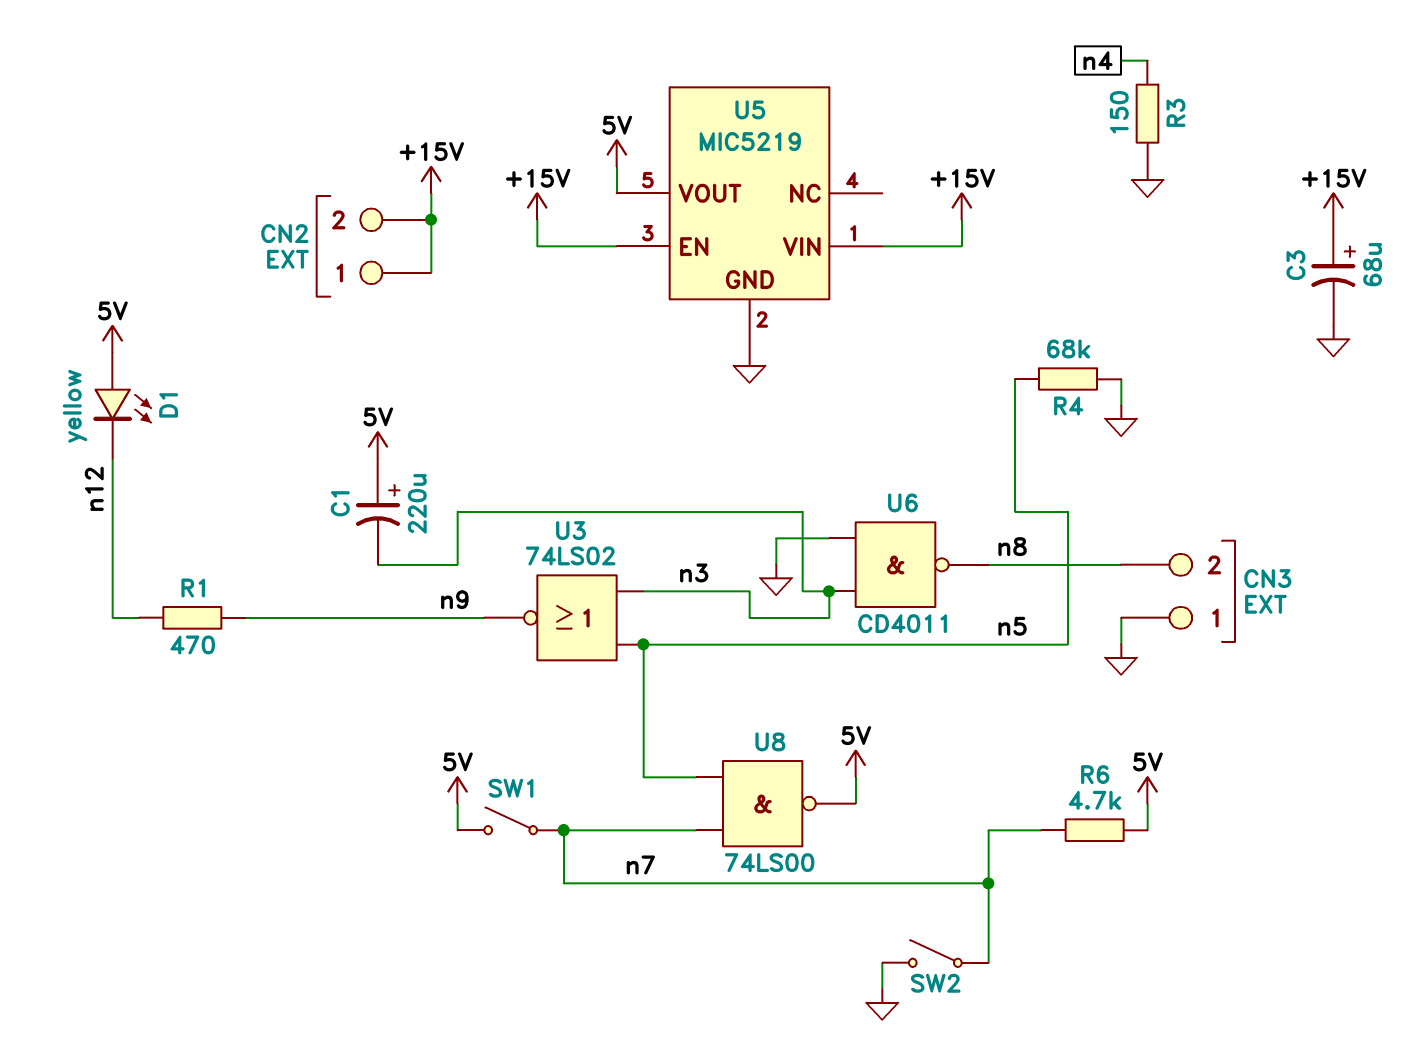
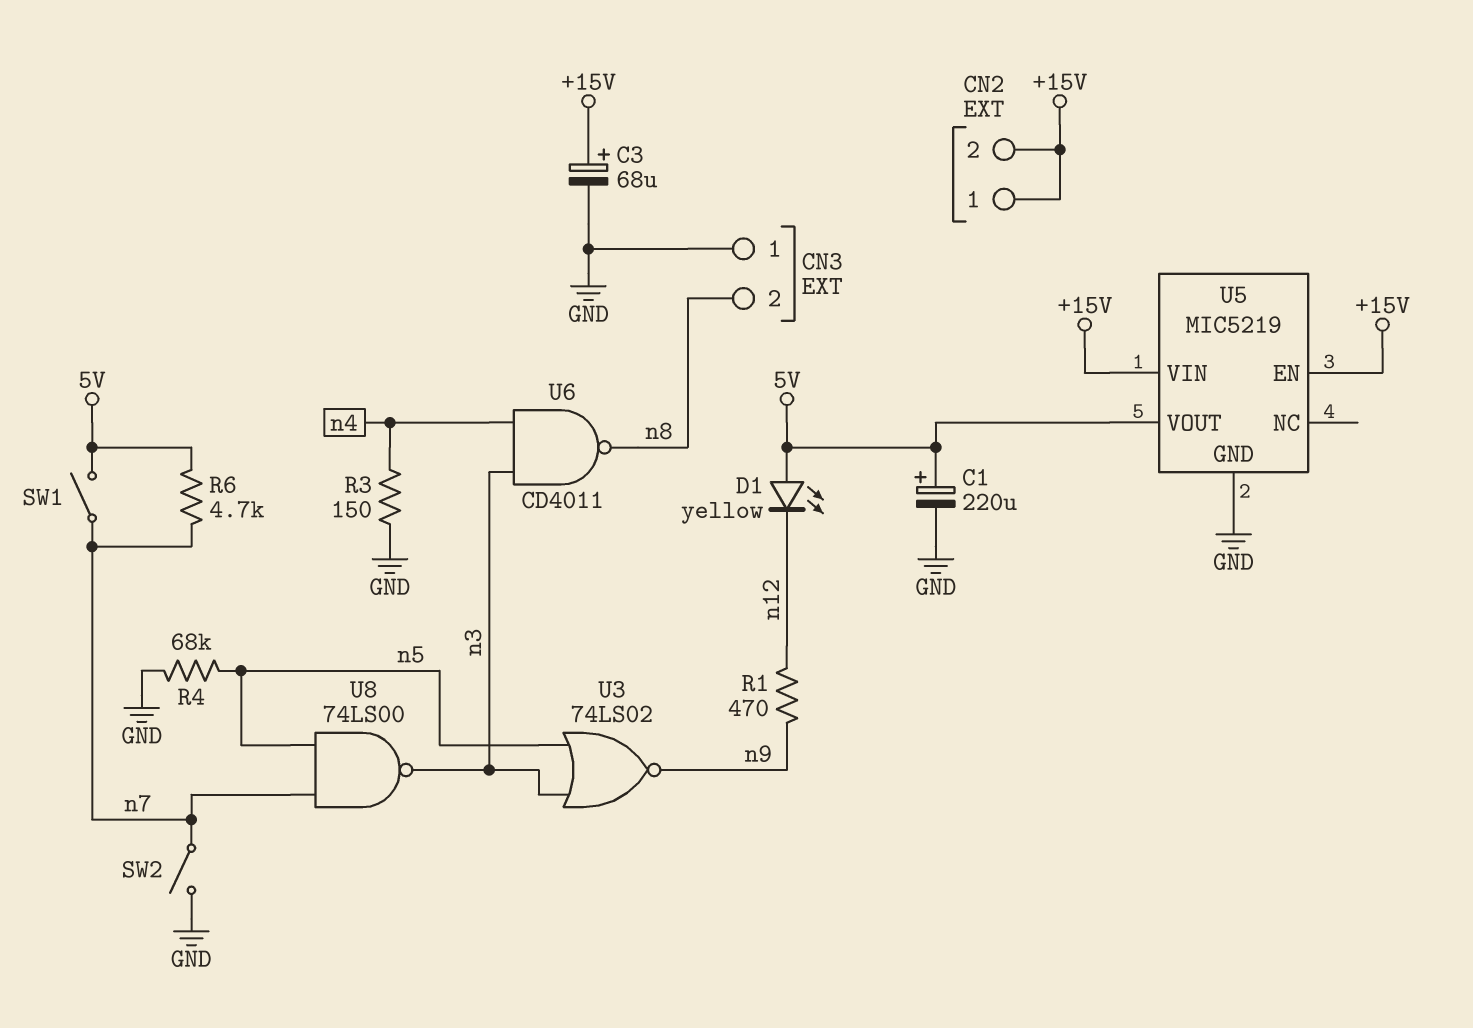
C1: 220uF (plus 5V, minus n3) -> 220uF (plus 5V, minus GND)
U6: NAND CD4011 (in GND, in n3, out n8) -> NAND CD4011 (in n3, in n4, out n8)
U8: NAND 74LS00 (in n5, in n7, out 5V) -> NAND 74LS00 (in n5, in n7, out n3)

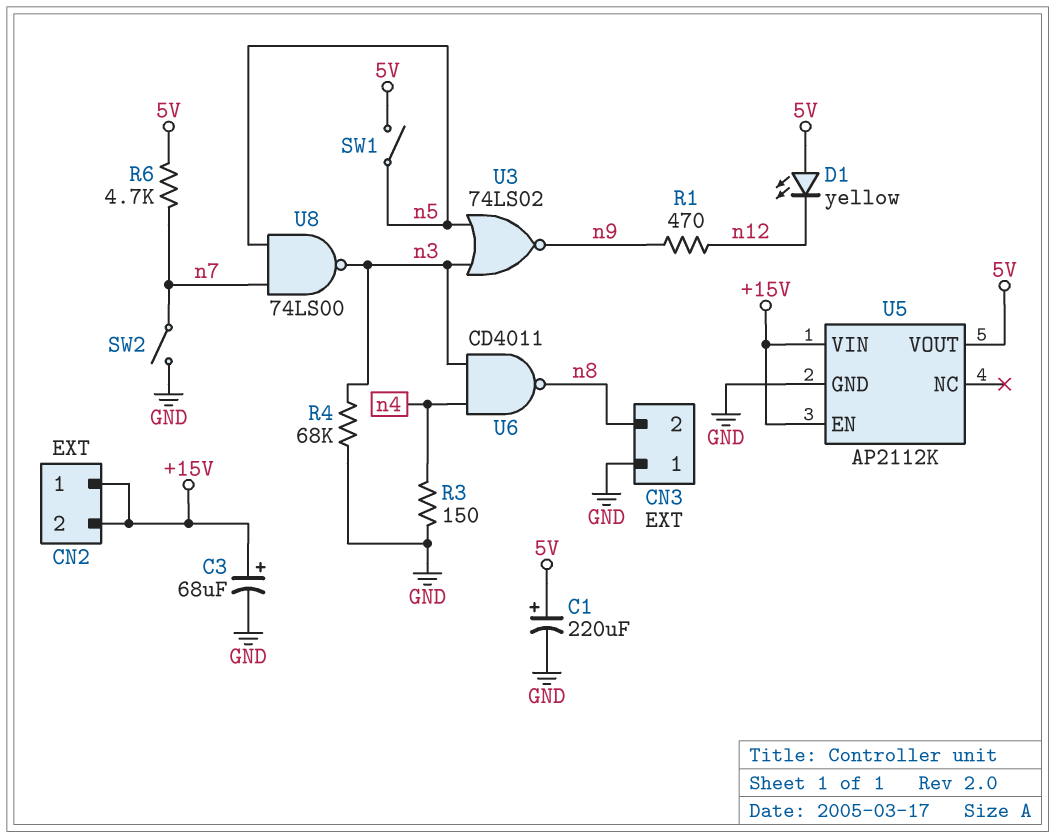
R4: 68k (GND, n5) -> 68k (GND, n3)
SW1: switch (5V, n7) -> switch (5V, n5)
U5: MIC5219 -> AP2112K

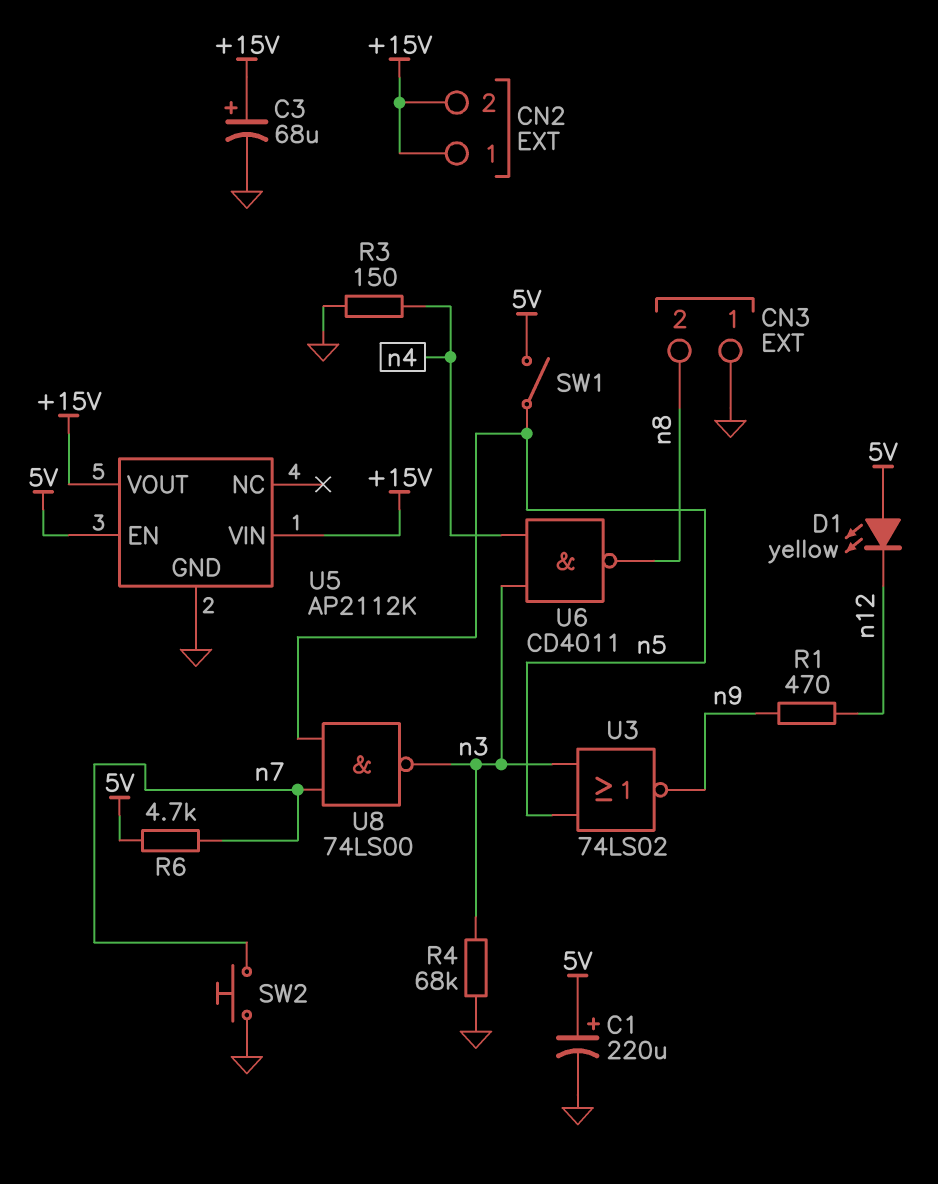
SW2: switch (GND, n7) -> button (GND, n7)
U5 pin EN: +15V -> 5V
U5 pin VOUT: 5V -> +15V

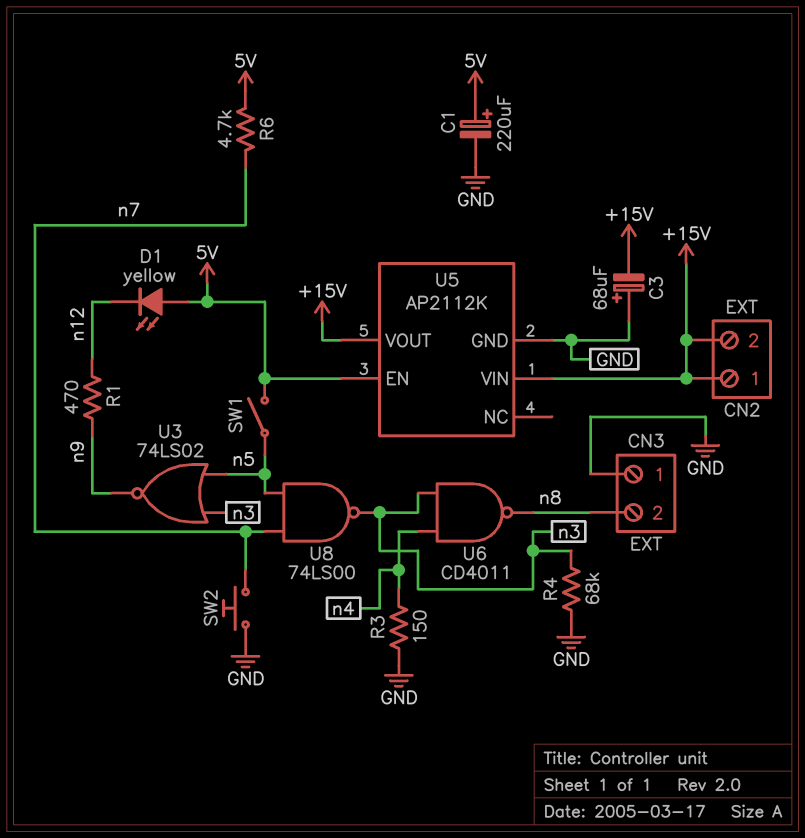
C3: 68uF (plus +15V, minus GND) -> 68uF (plus GND, minus +15V)

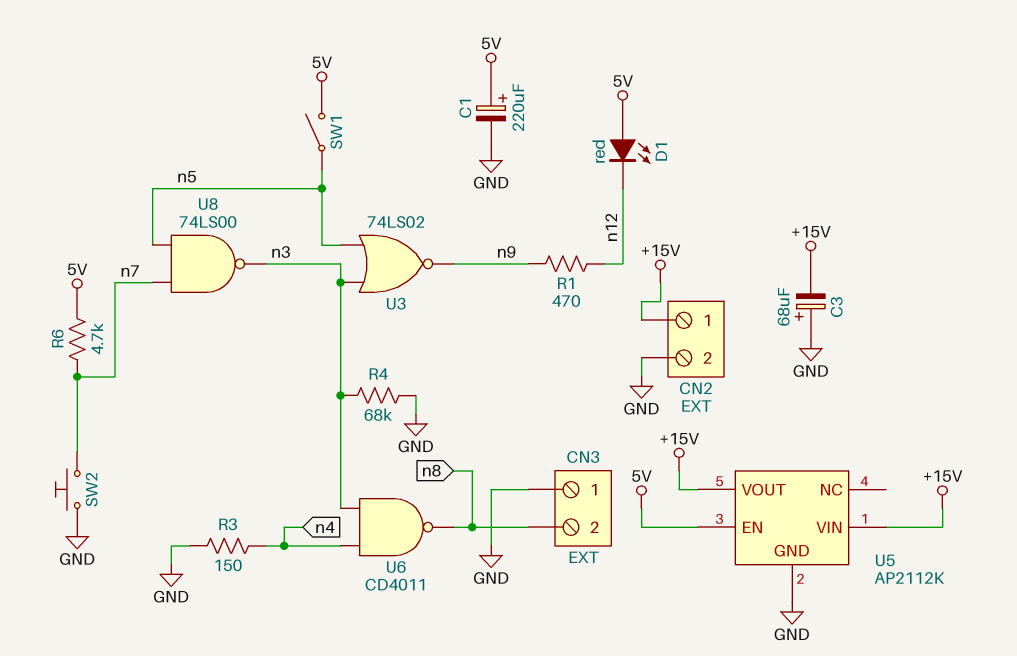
CN2 pin 2: +15V -> GND
D1: LED yellow (A 5V, K n12) -> LED red (A 5V, K n12)

